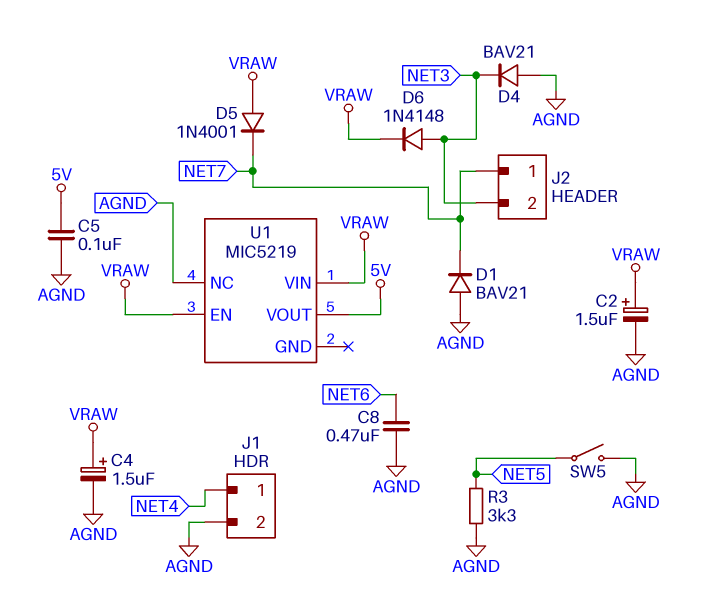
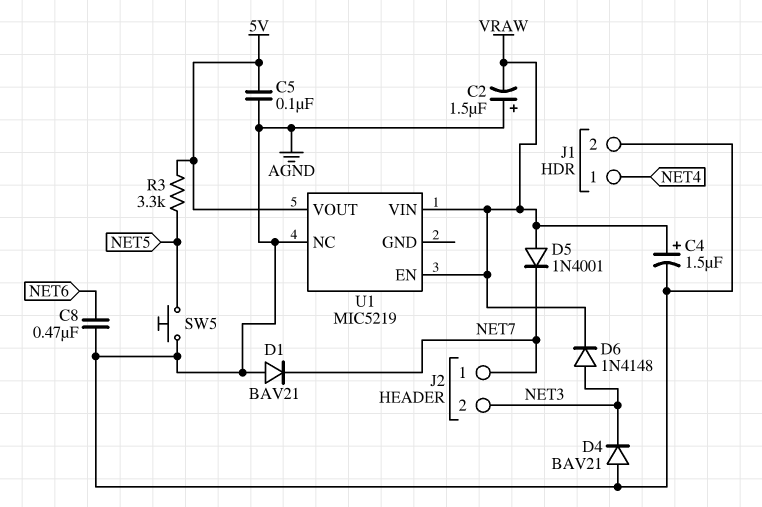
C2: 1.5uF (plus VRAW, minus AGND) -> 1.5uF (plus AGND, minus VRAW)
R3: 3.3k (AGND, NET5) -> 3.3k (5V, NET5)
SW5: switch (AGND, NET5) -> button (AGND, NET5)

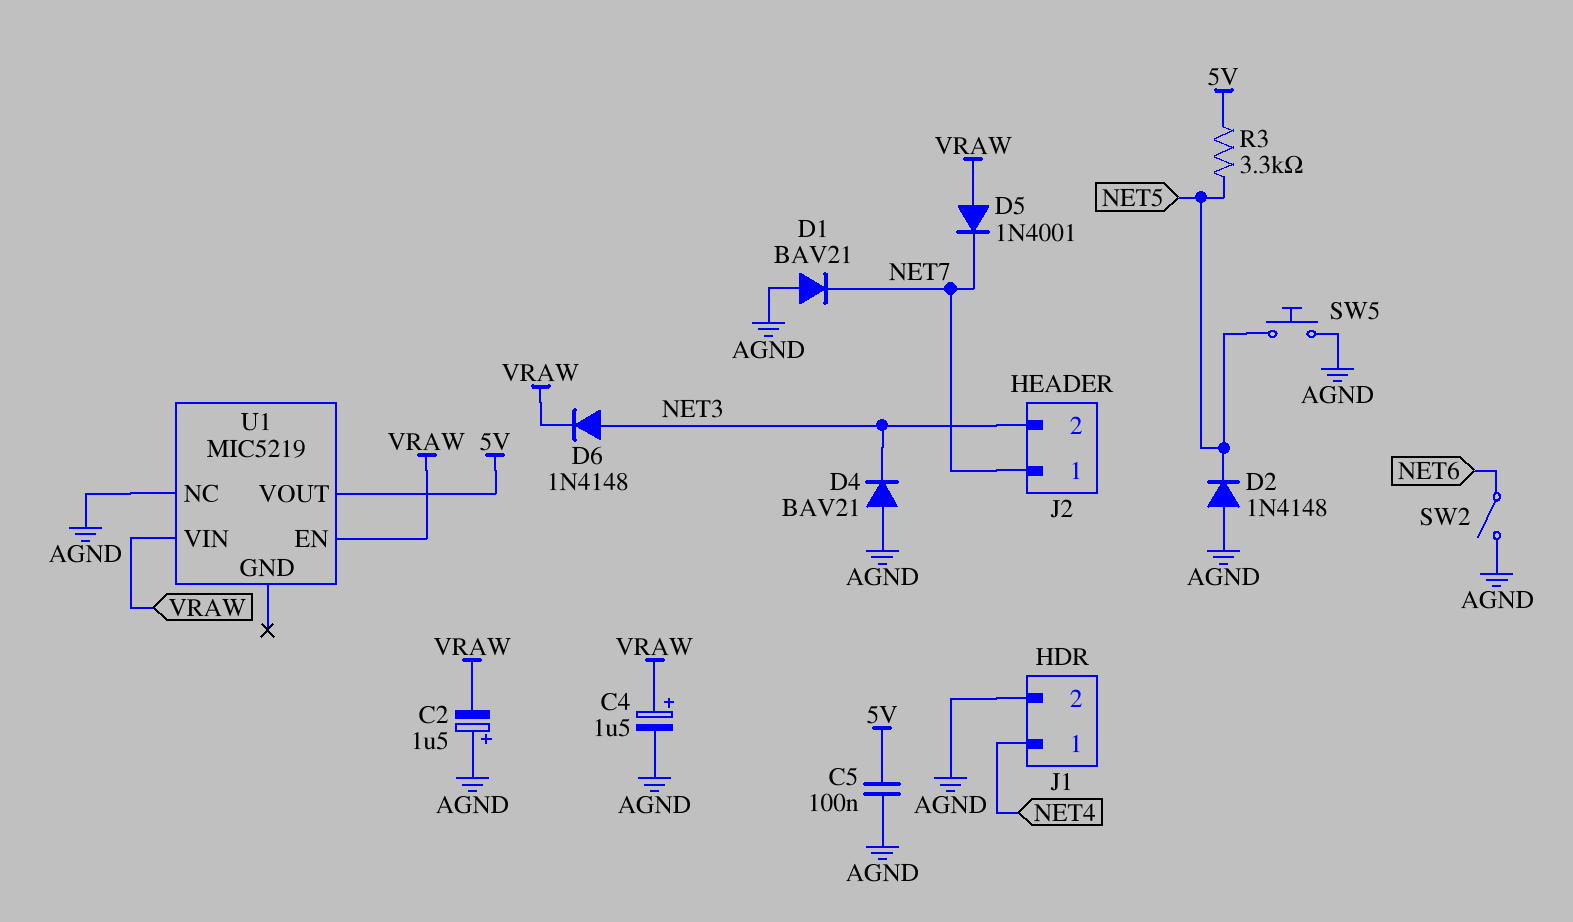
C8: 470nF (AGND, NET6) -> none
D2: none -> diode 1N4148 (A AGND, K NET5)
SW2: none -> switch (AGND, NET6)

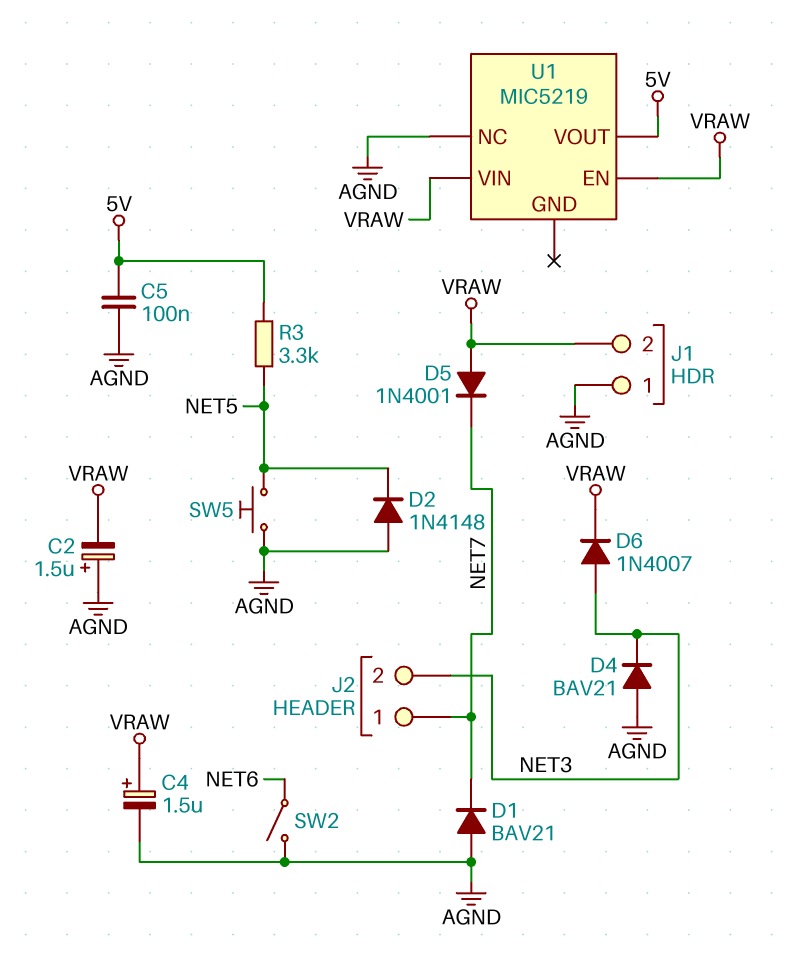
D6: diode 1N4148 (A NET3, K VRAW) -> diode 1N4007 (A NET3, K VRAW)
J1 pin 1: NET4 -> AGND
J1 pin 2: AGND -> VRAW

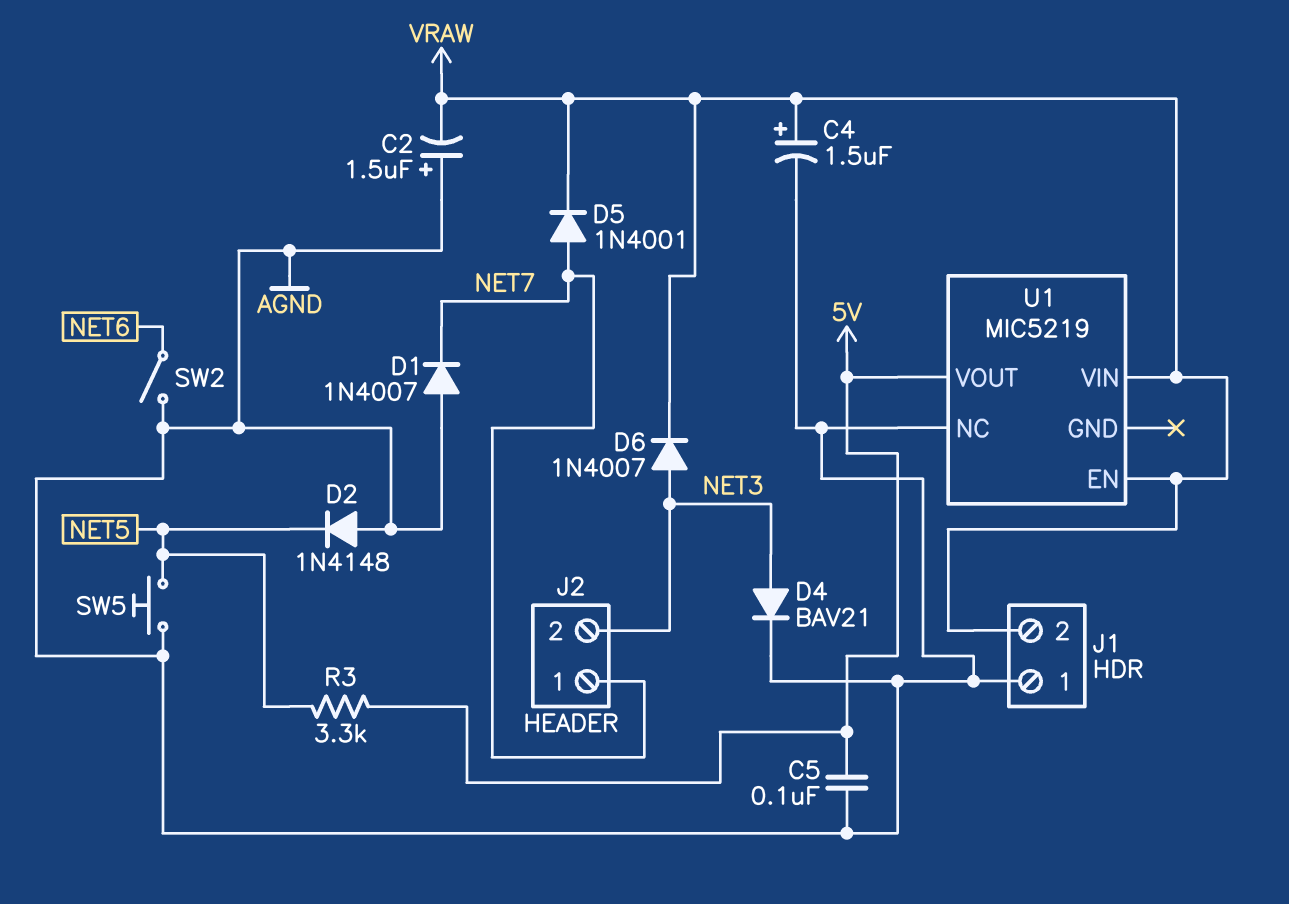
D1: diode BAV21 (A AGND, K NET7) -> diode 1N4007 (A AGND, K NET7)
D4: diode BAV21 (A AGND, K NET3) -> diode BAV21 (A NET3, K AGND)
D5: diode 1N4001 (A VRAW, K NET7) -> diode 1N4001 (A NET7, K VRAW)

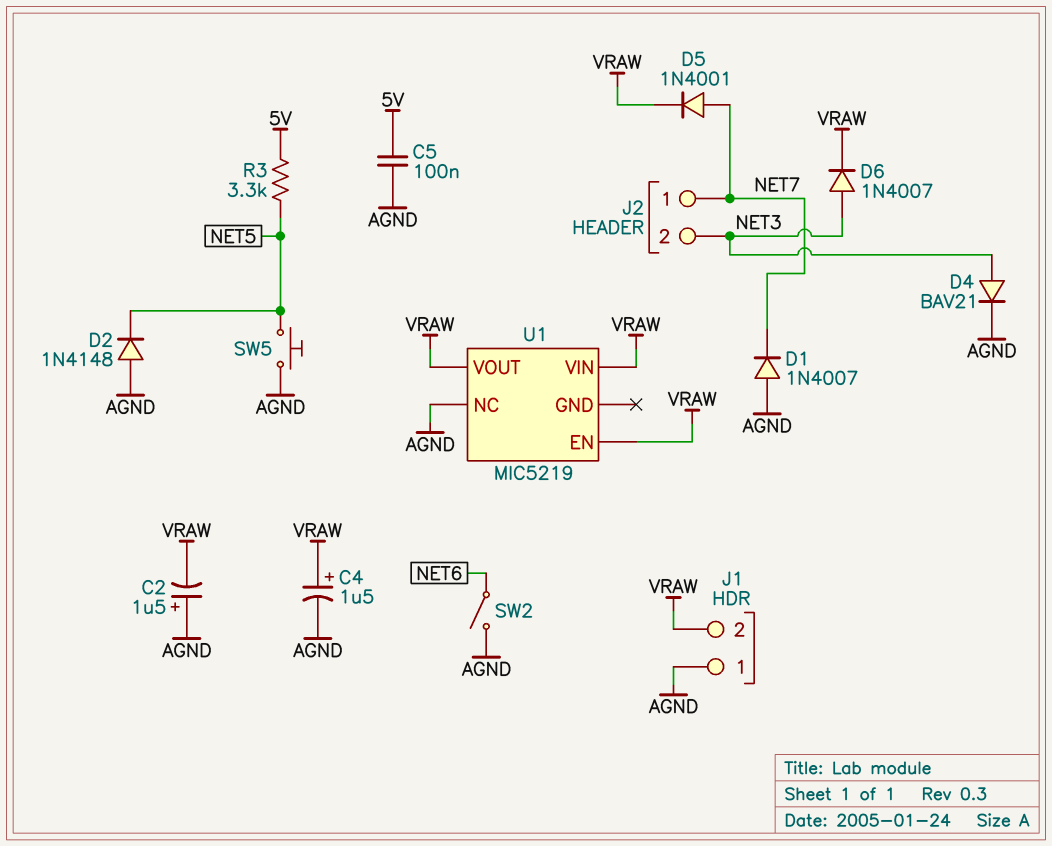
U1 pin VOUT: 5V -> VRAW

